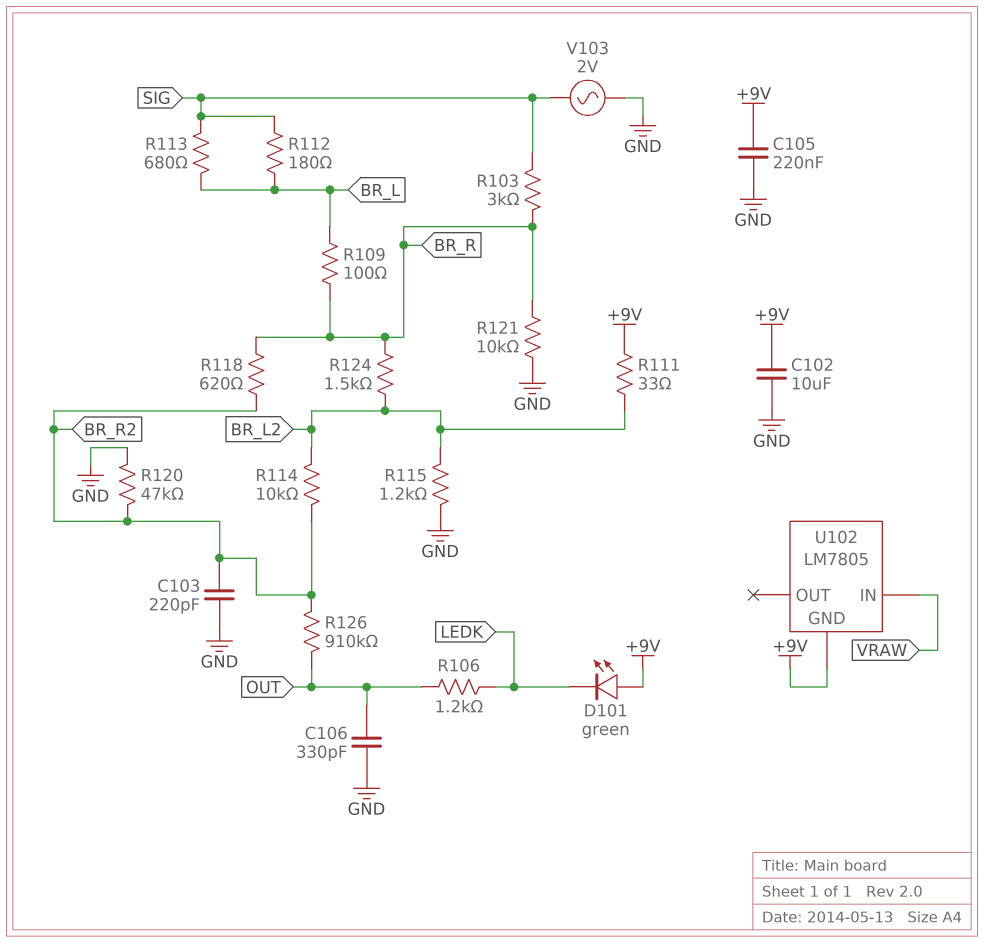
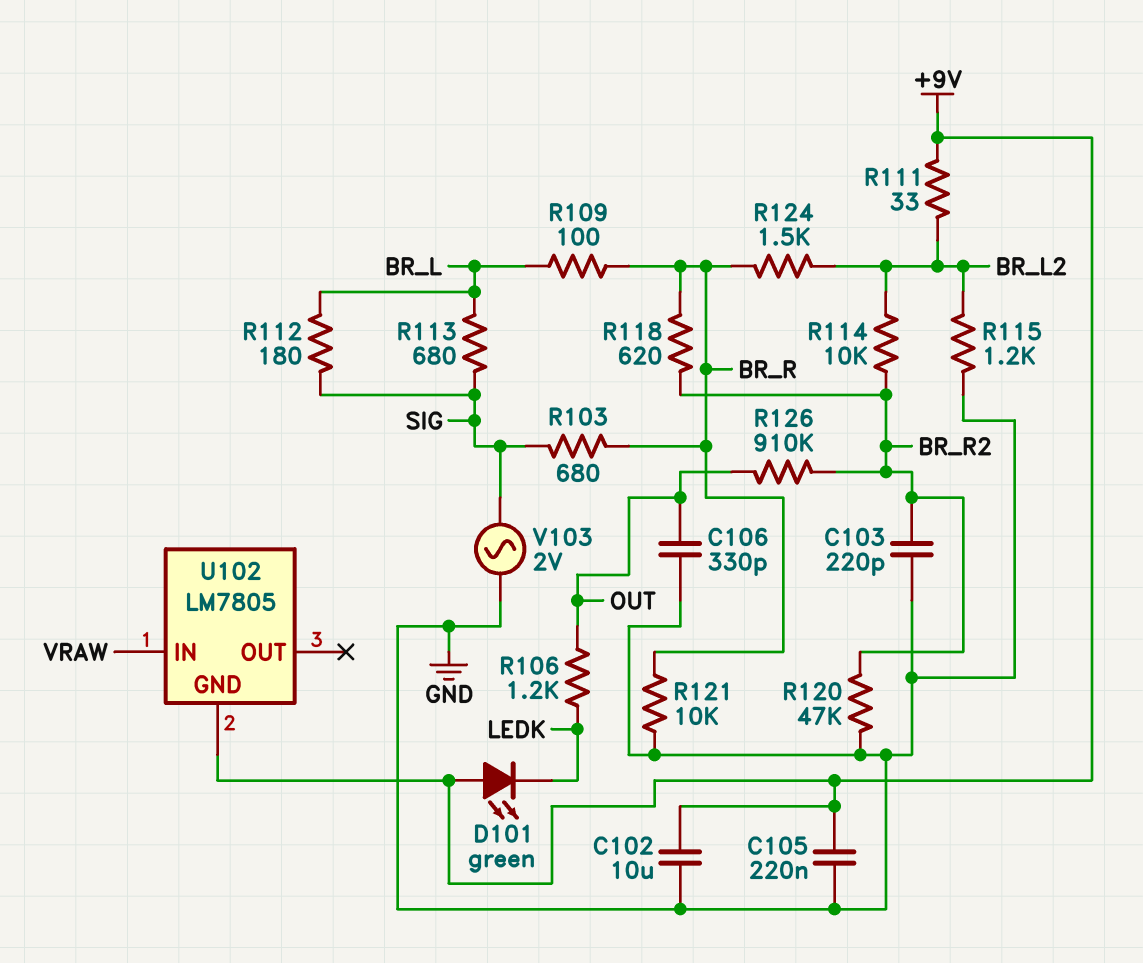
R103: 3k (BR_R, SIG) -> 680 (BR_R, SIG)

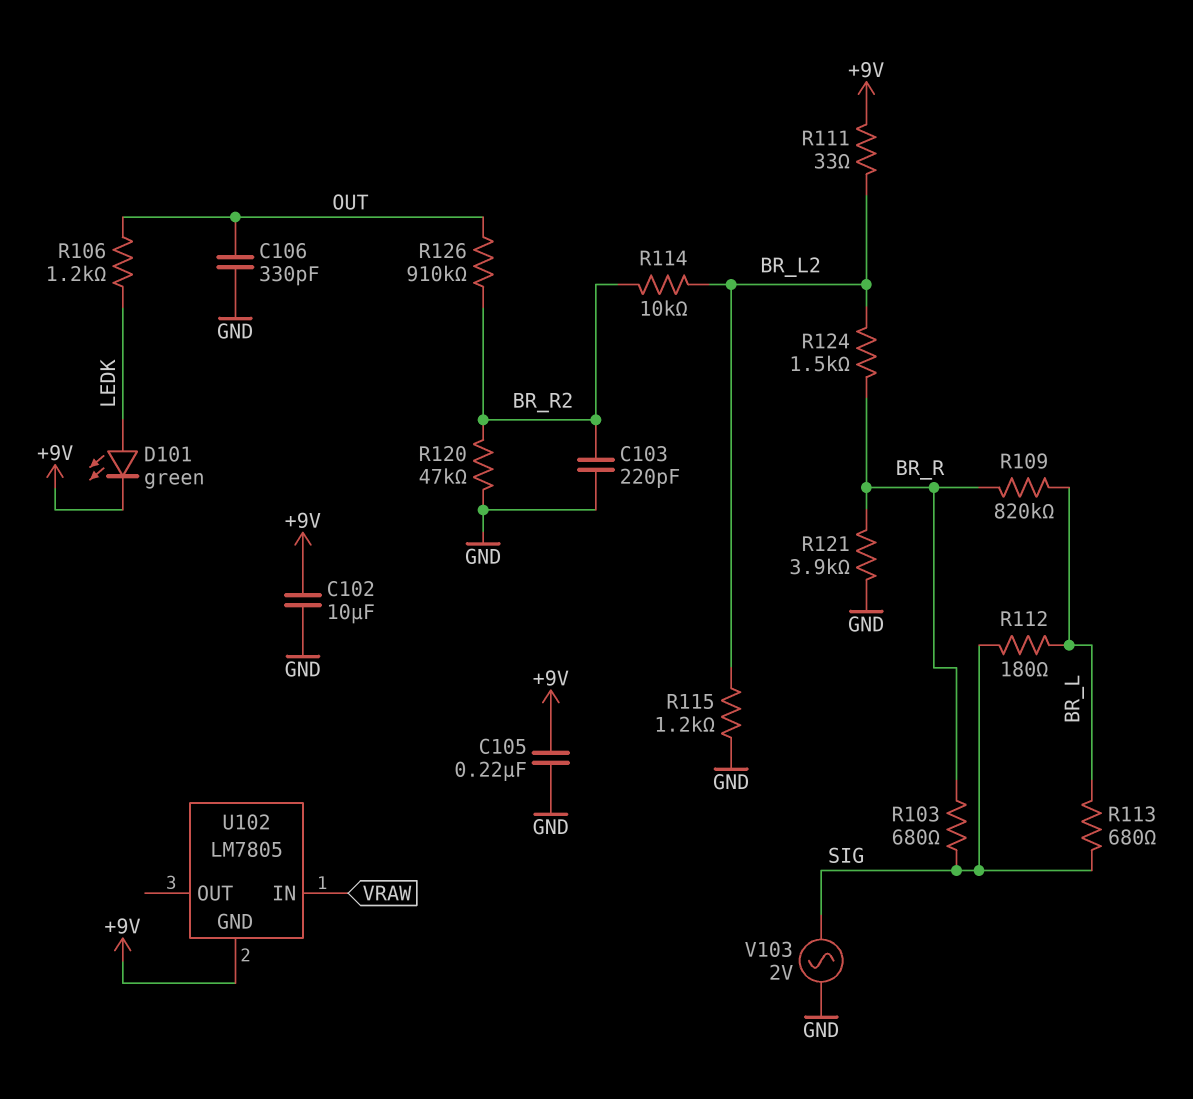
D101: LED green (A +9V, K LEDK) -> LED green (A LEDK, K +9V)
R109: 100 (BR_L, BR_R) -> 820k (BR_L, BR_R)
R118: 620 (BR_R, BR_R2) -> none
R121: 10k (BR_R, GND) -> 3.9k (BR_R, GND)

